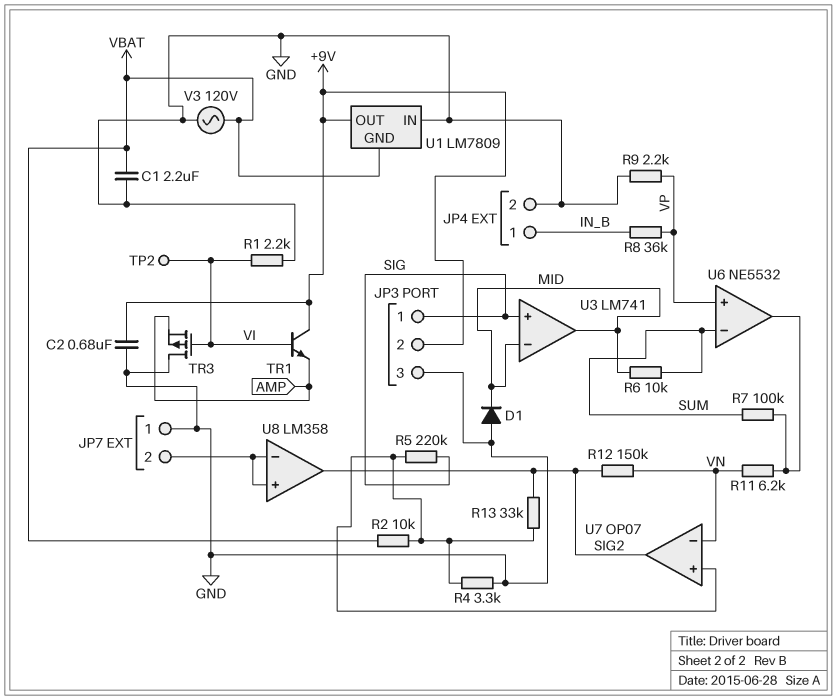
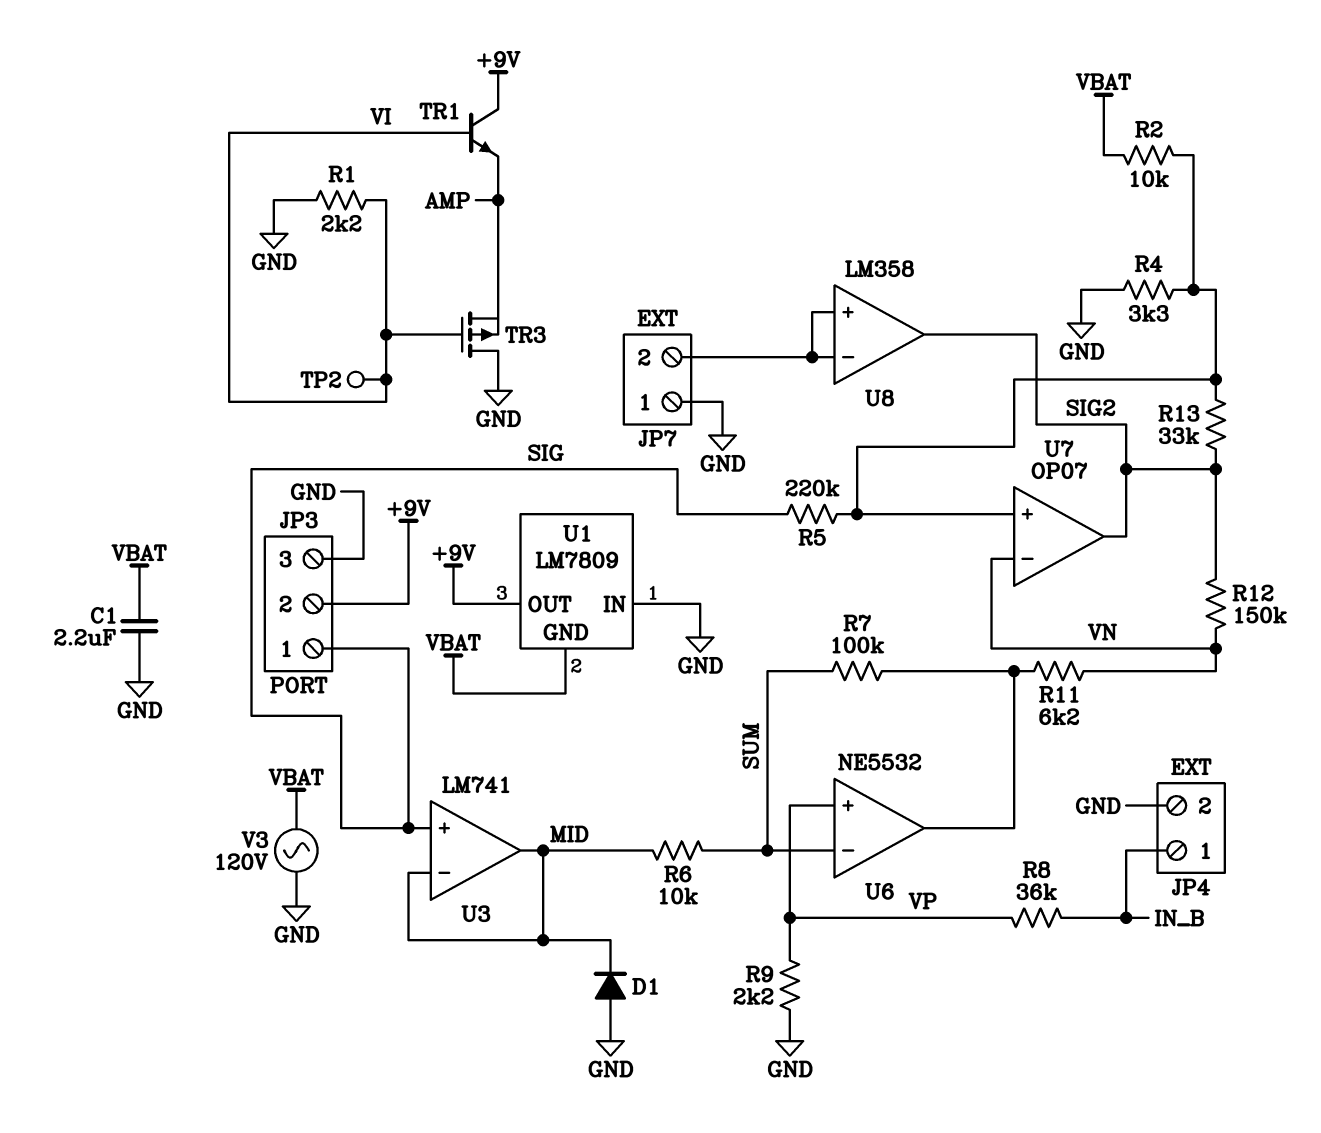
C2: 680nF (+9V, GND) -> none

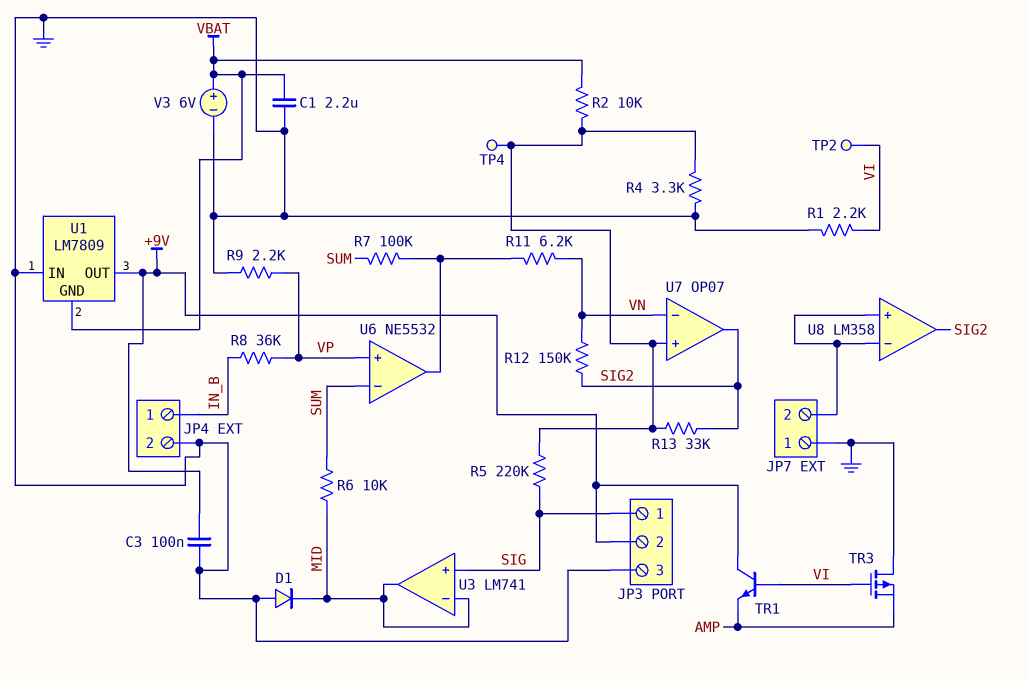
C3: none -> 100nF (+9V, GND)
TP4: none -> test point (U7/in+)
V3: AC 120V (GND, VBAT) -> 6V (plus VBAT, minus GND)

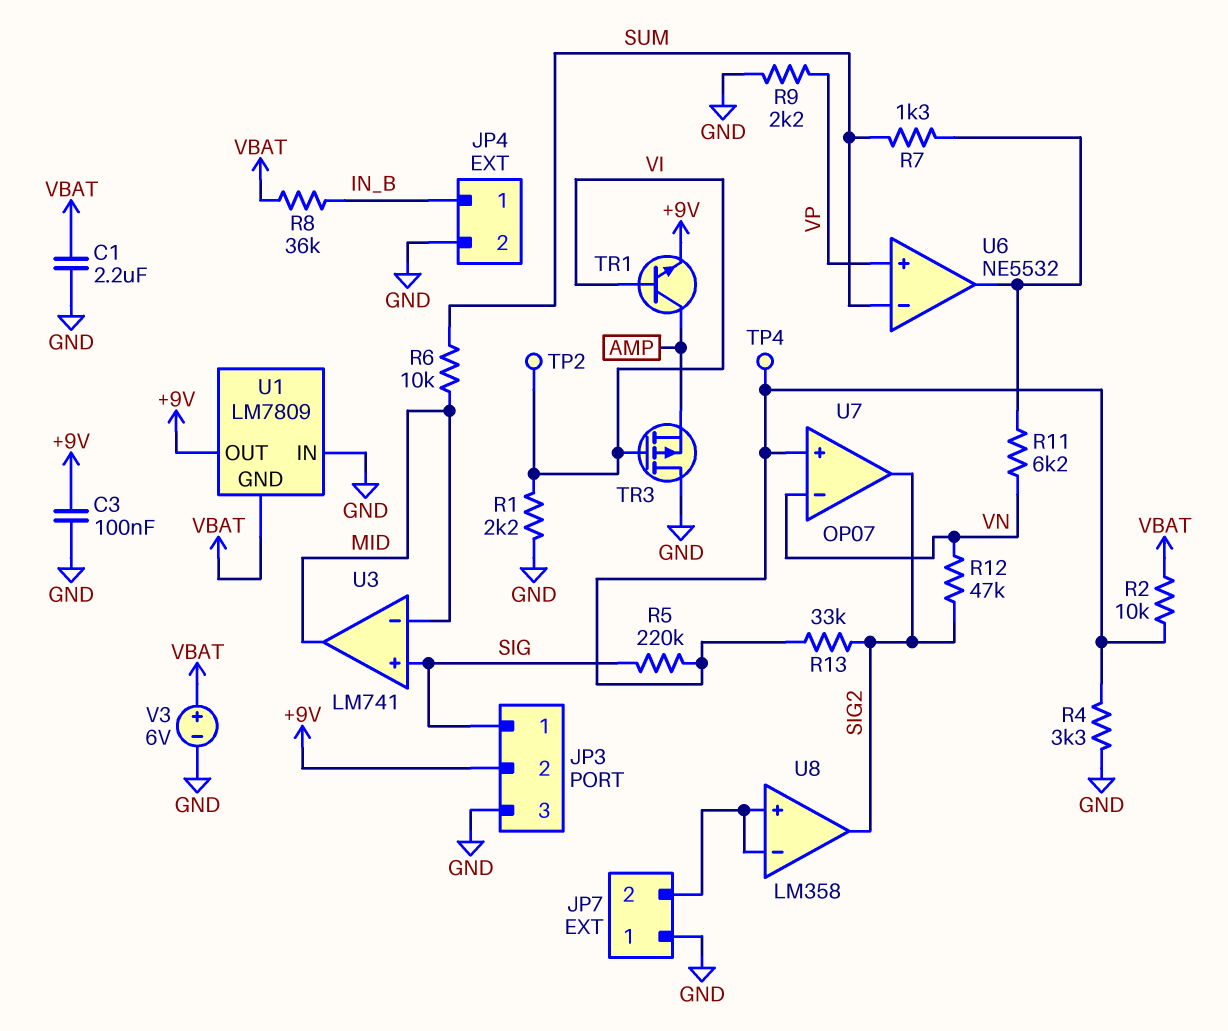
D1: diode (A GND, K MID) -> none
R7: 100k (SUM, U6/out) -> 1.3k (SUM, U6/out)
R8: 36k (IN_B, VP) -> 36k (IN_B, VBAT)
R12: 150k (SIG2, VN) -> 47k (SIG2, VN)
TR1: NPN (B VI, C +9V, E AMP) -> NPN (B VI, C AMP, E +9V)

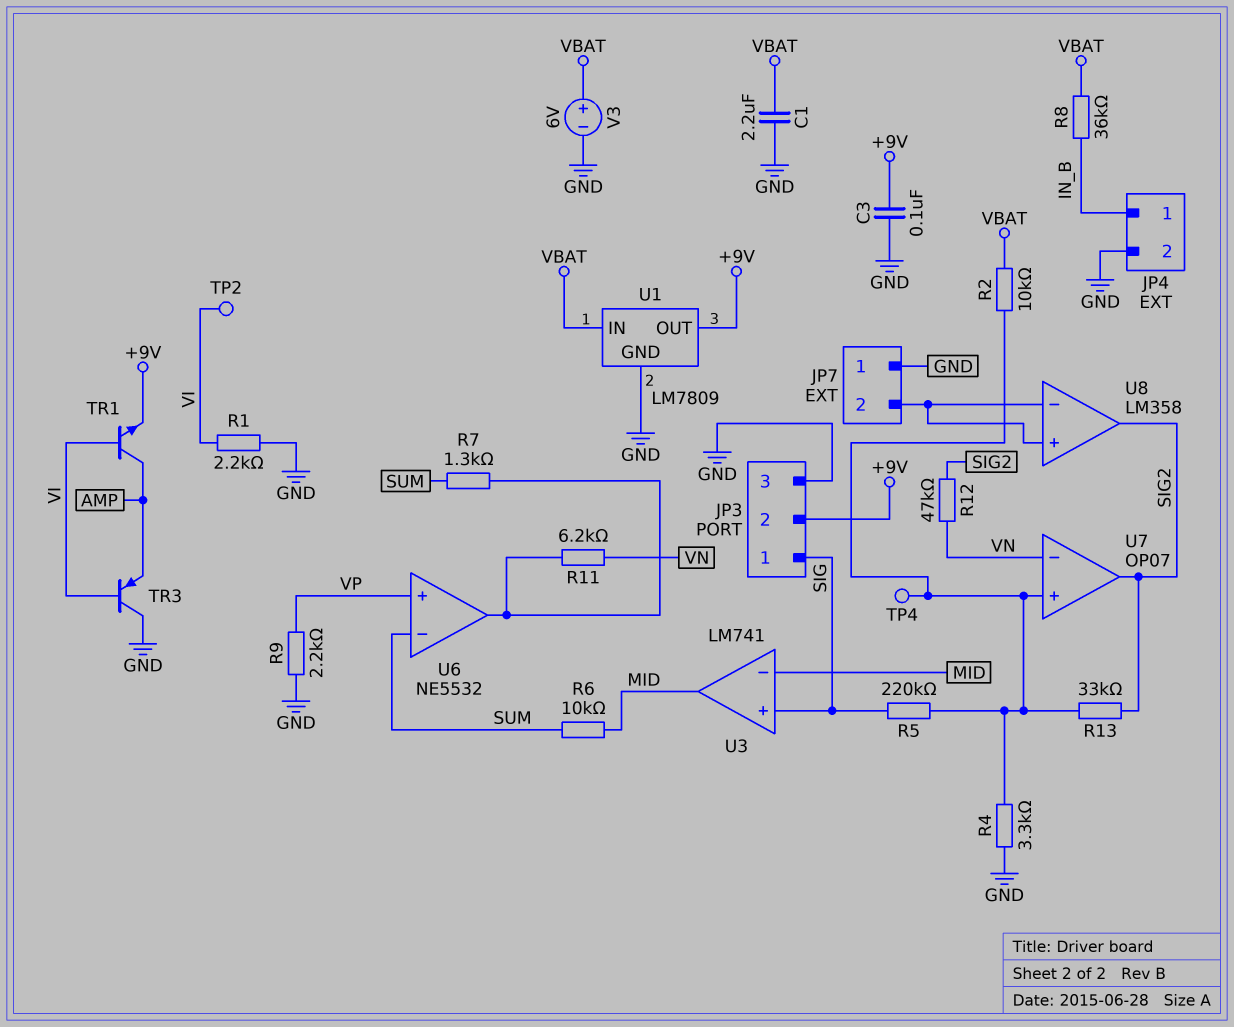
TR3: PMOS (G VI, D GND, S AMP) -> PNP (B VI, C GND, E AMP)
U1 pin GND: VBAT -> GND
U1 pin IN: GND -> VBAT

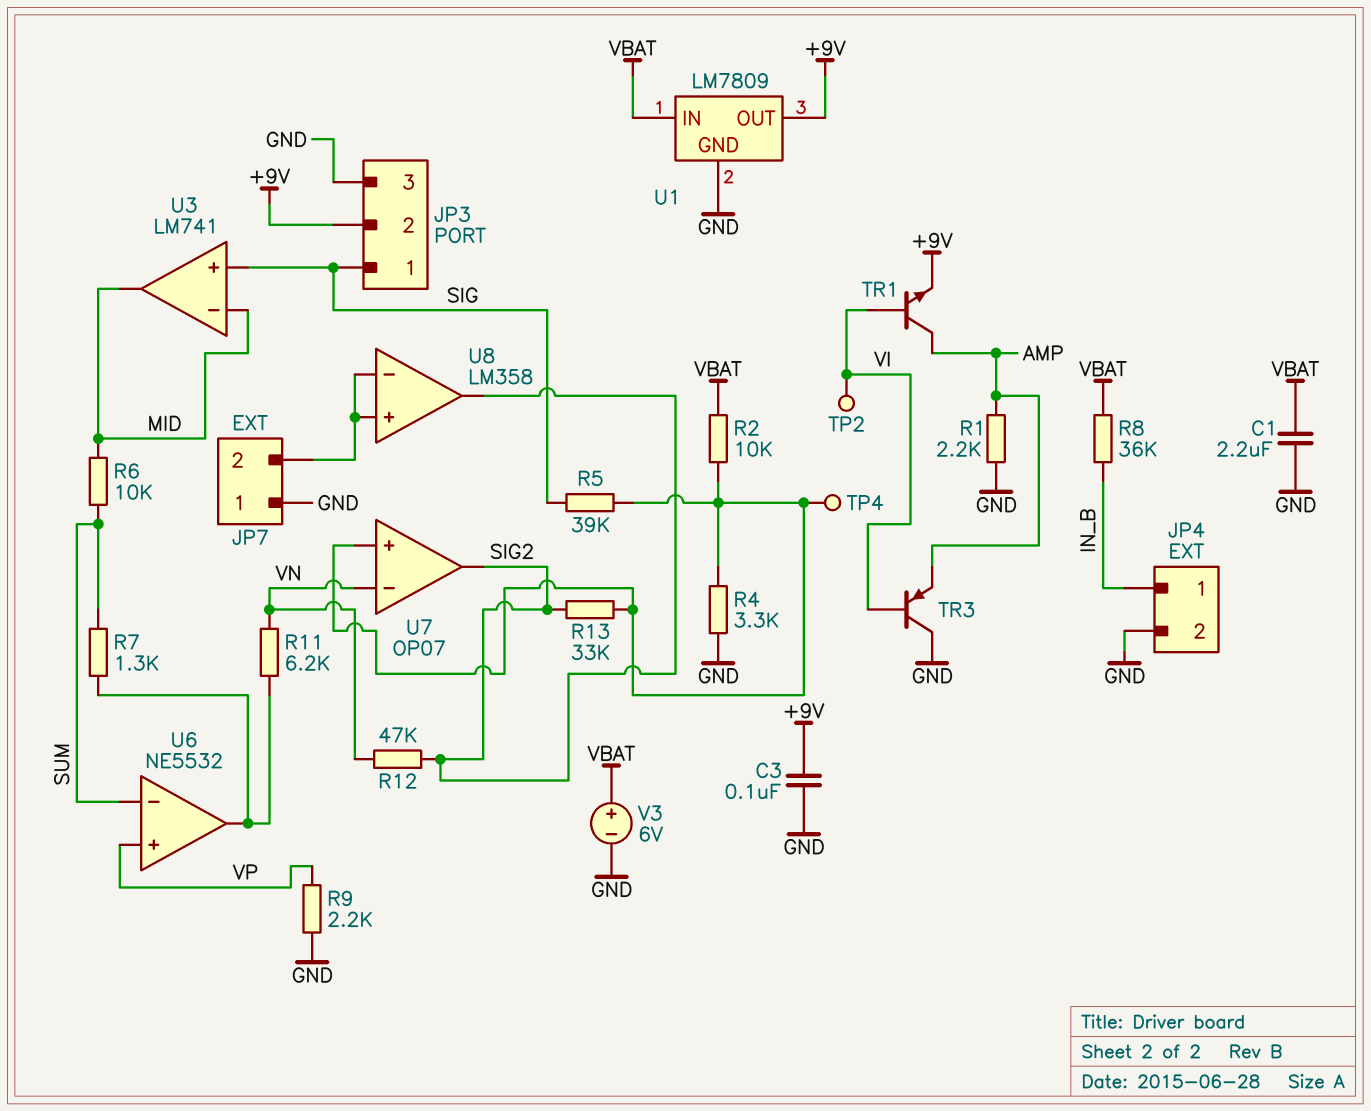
R1: 2.2k (GND, VI) -> 2.2k (AMP, GND)
R5: 220k (SIG, U7/in+) -> 39k (SIG, U7/in+)

